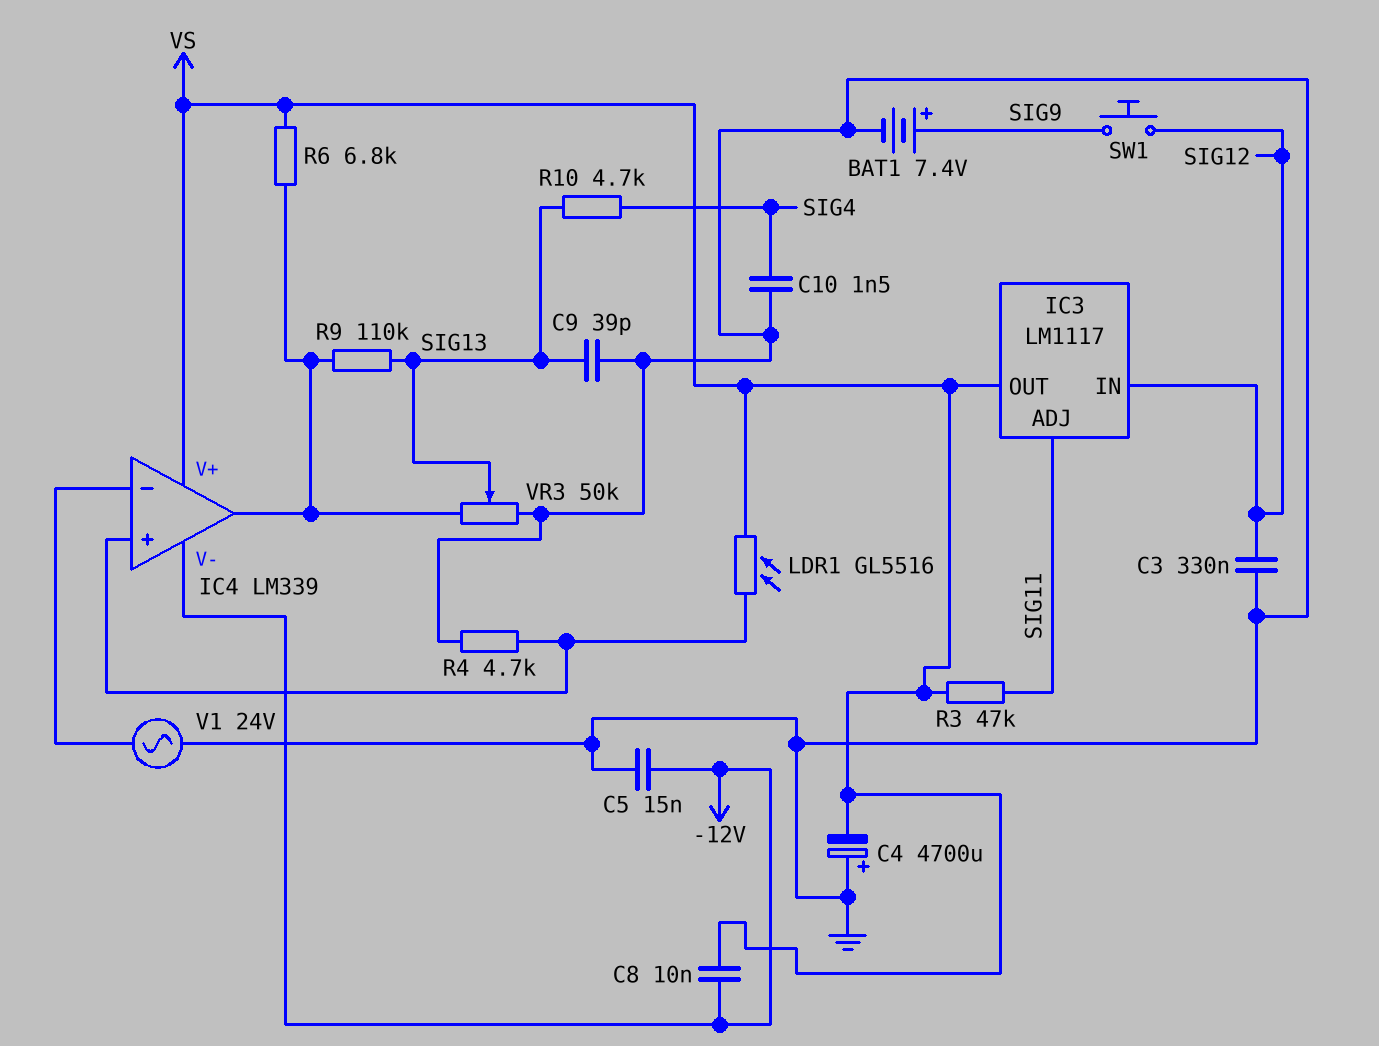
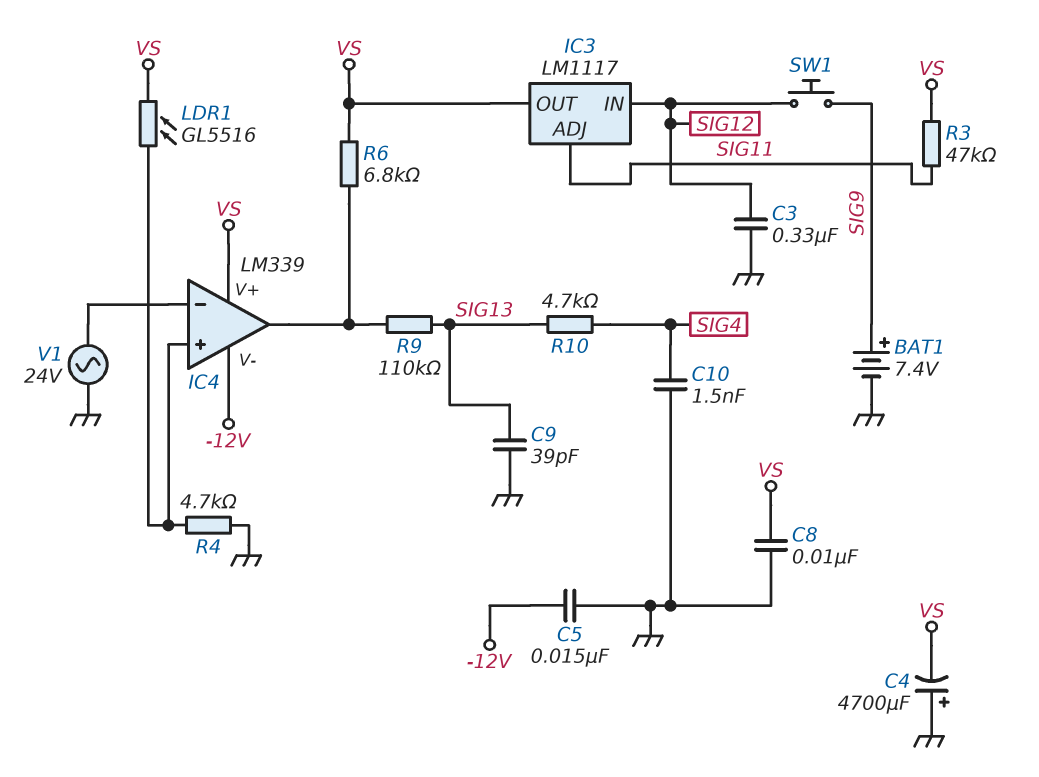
C8: 10nF (-12V, VS) -> 10nF (GND, VS)
VR3: 50k (GND, IC4/out, wiper SIG13) -> none

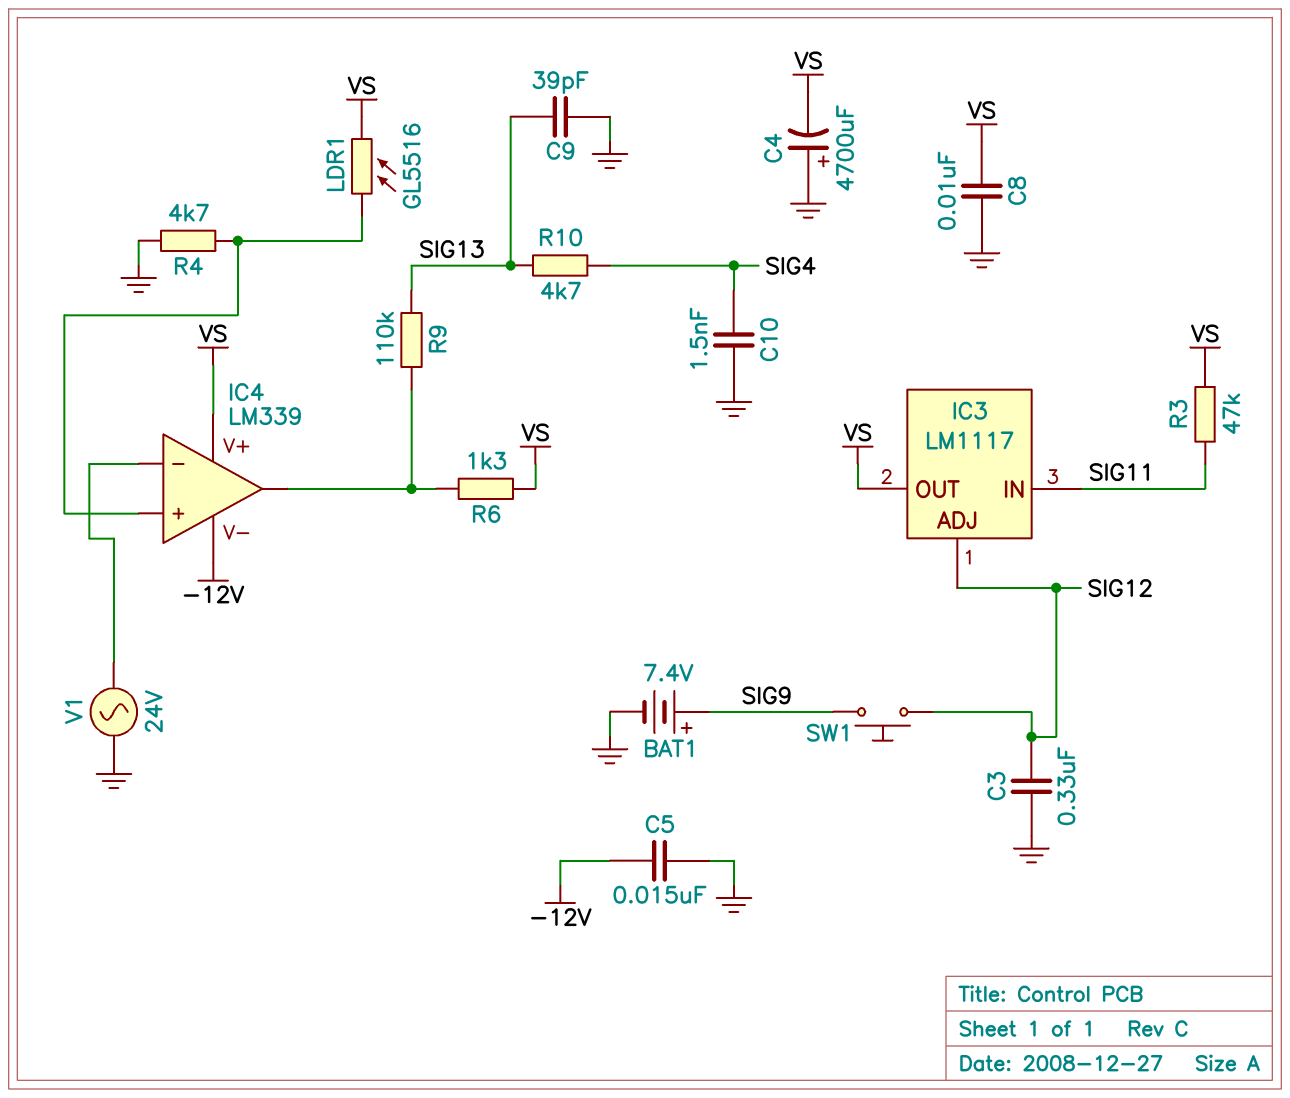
IC3 pin ADJ: SIG11 -> SIG12
IC3 pin IN: SIG12 -> SIG11
R6: 6.8k (IC4/out, VS) -> 1.3k (IC4/out, VS)

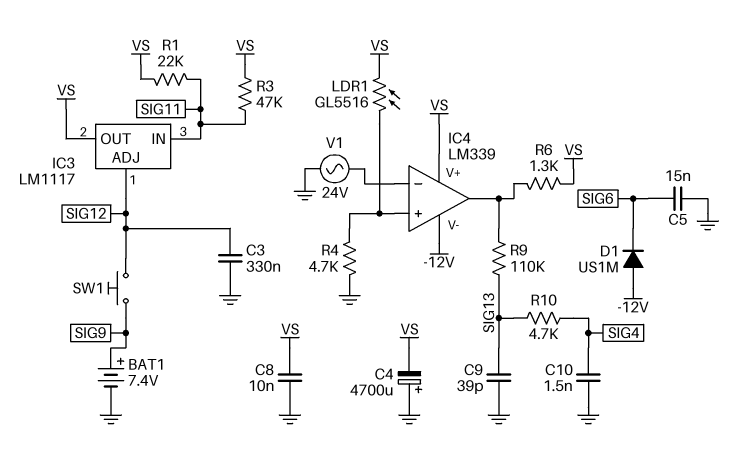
C5: 15nF (-12V, GND) -> 15nF (GND, SIG6)
D1: none -> diode US1M (A -12V, K SIG6)
R1: none -> 22k (SIG11, VS)

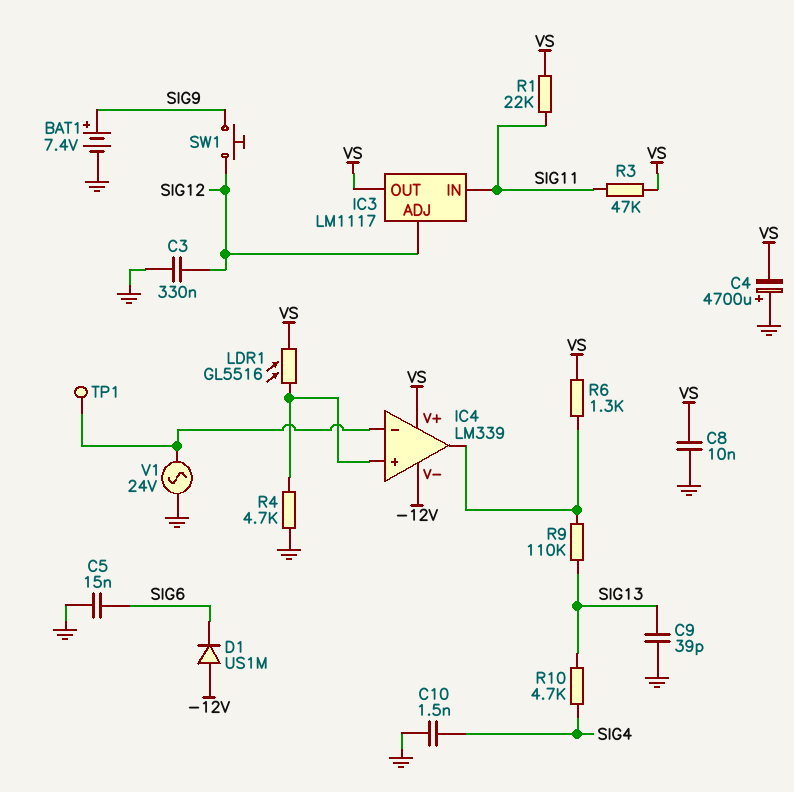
TP1: none -> test point (IC4/in-)

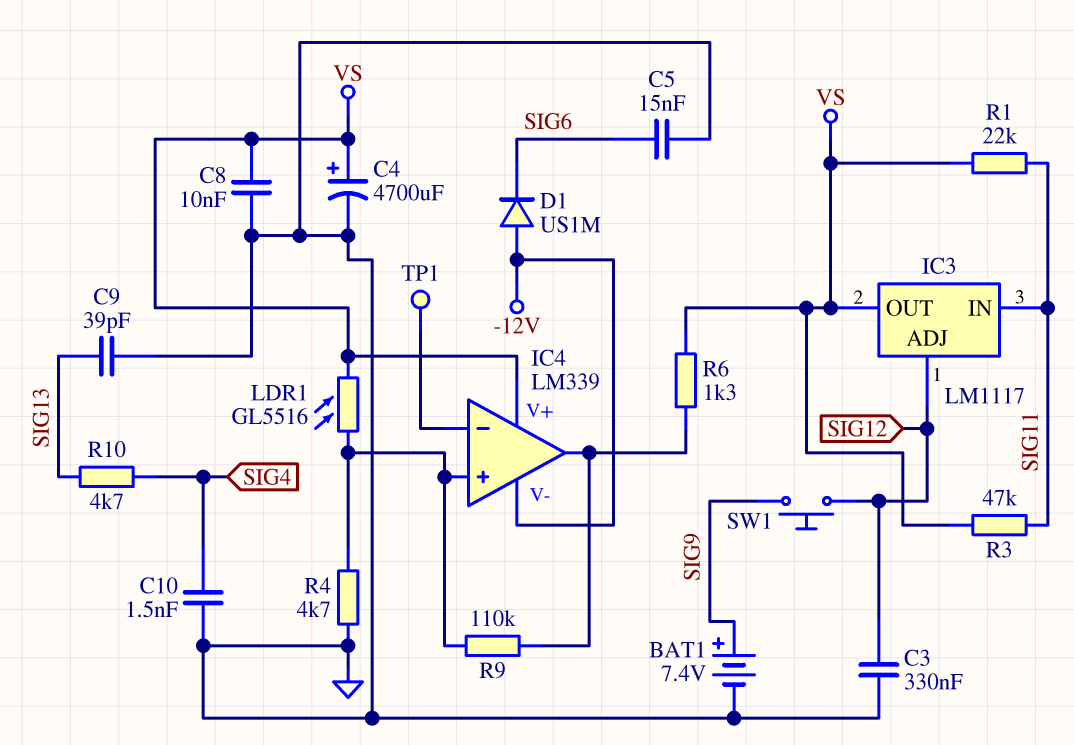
C4: 4700uF (plus GND, minus VS) -> 4700uF (plus VS, minus GND)
R9: 110k (IC4/out, SIG13) -> 110k (IC4/in+, IC4/out)
V1: AC 24V (GND, IC4/in-) -> none

